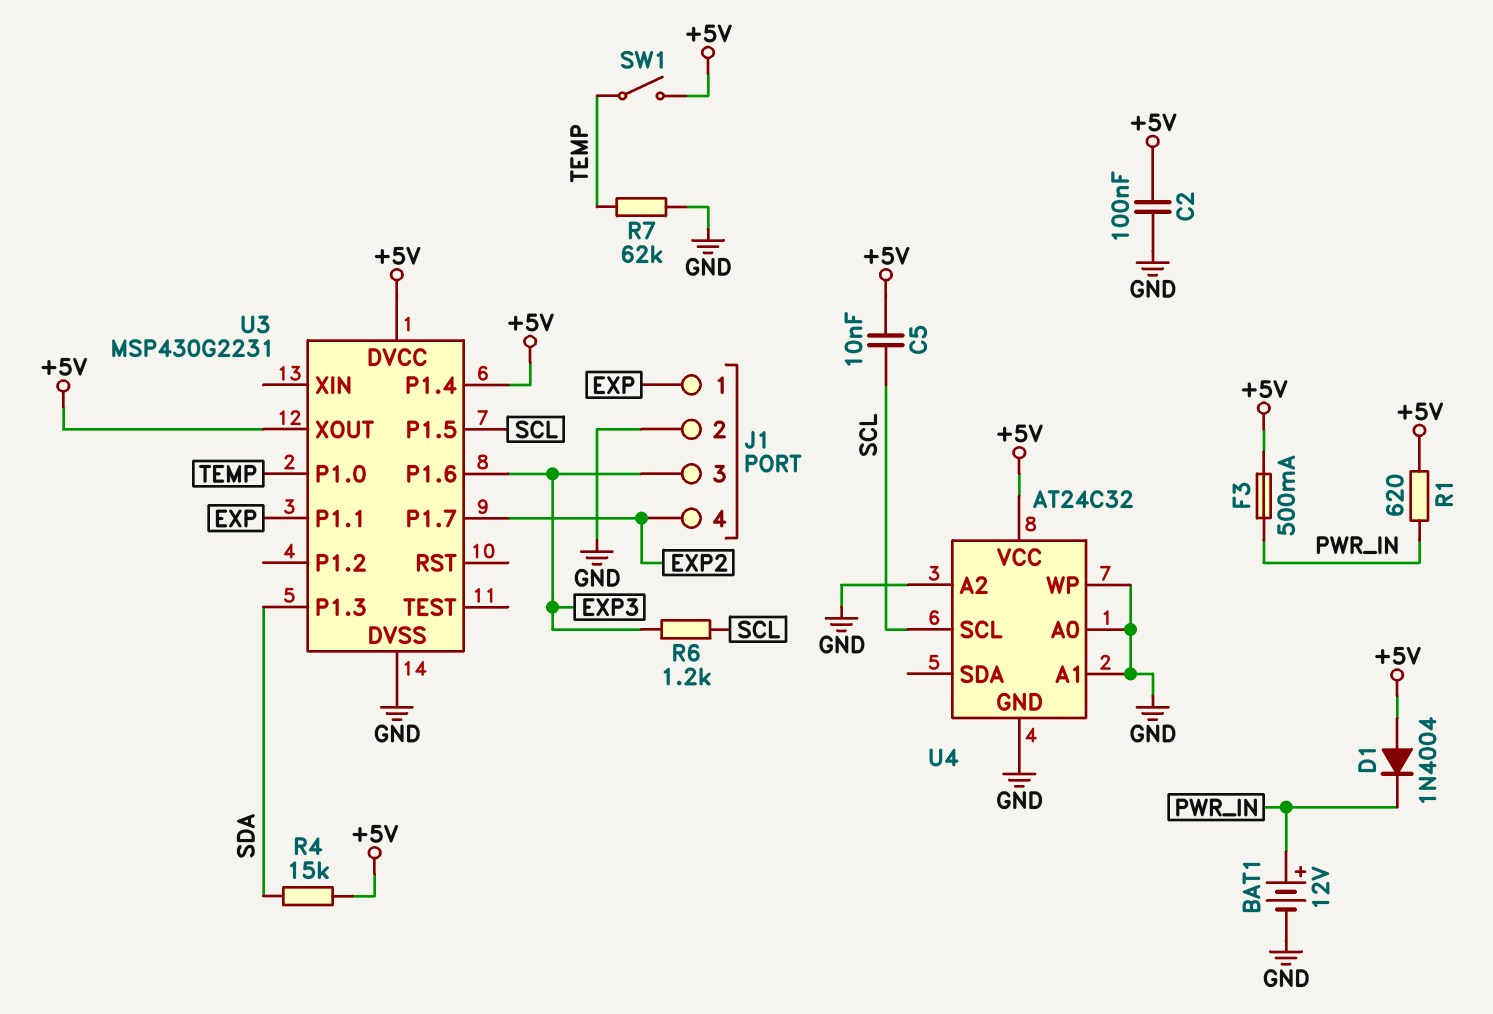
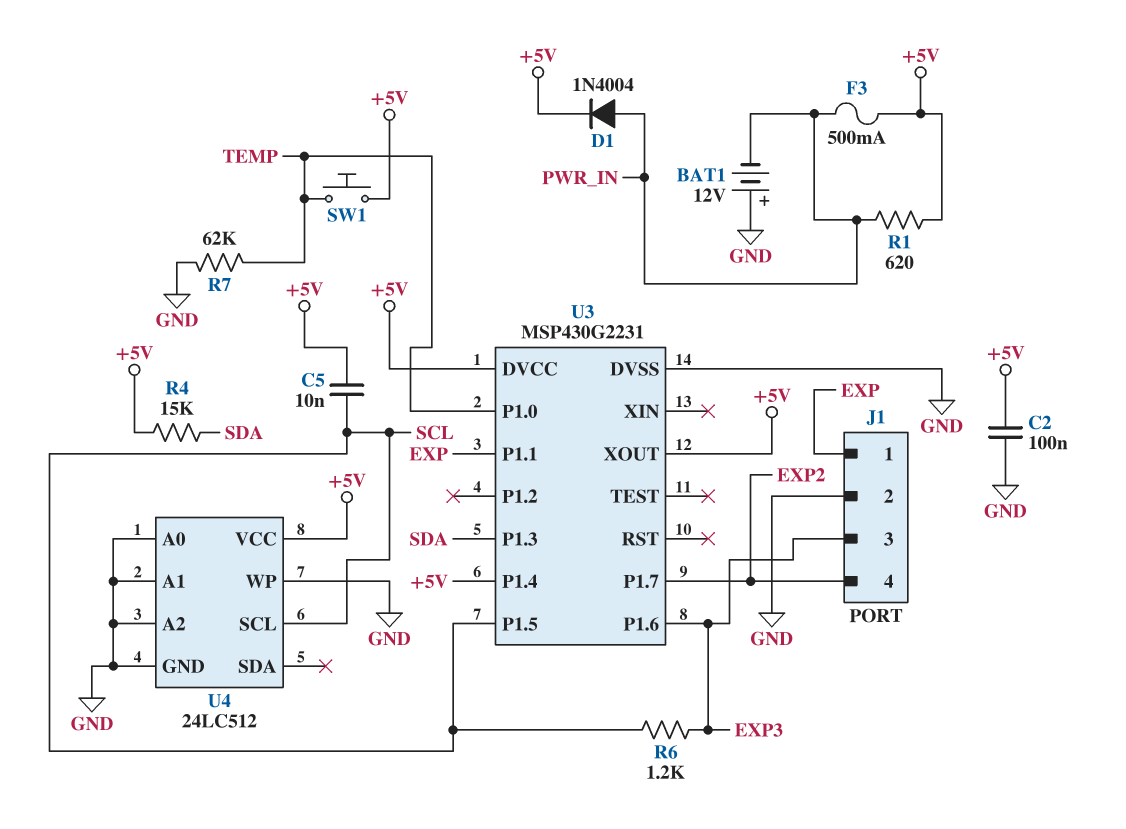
BAT1: 12V (plus PWR_IN, minus GND) -> 12V (plus GND, minus PWR_IN)
D1: diode 1N4004 (A +5V, K PWR_IN) -> diode 1N4004 (A PWR_IN, K +5V)
SW1: switch (+5V, TEMP) -> button (+5V, TEMP)
U4: AT24C32 -> 24LC512

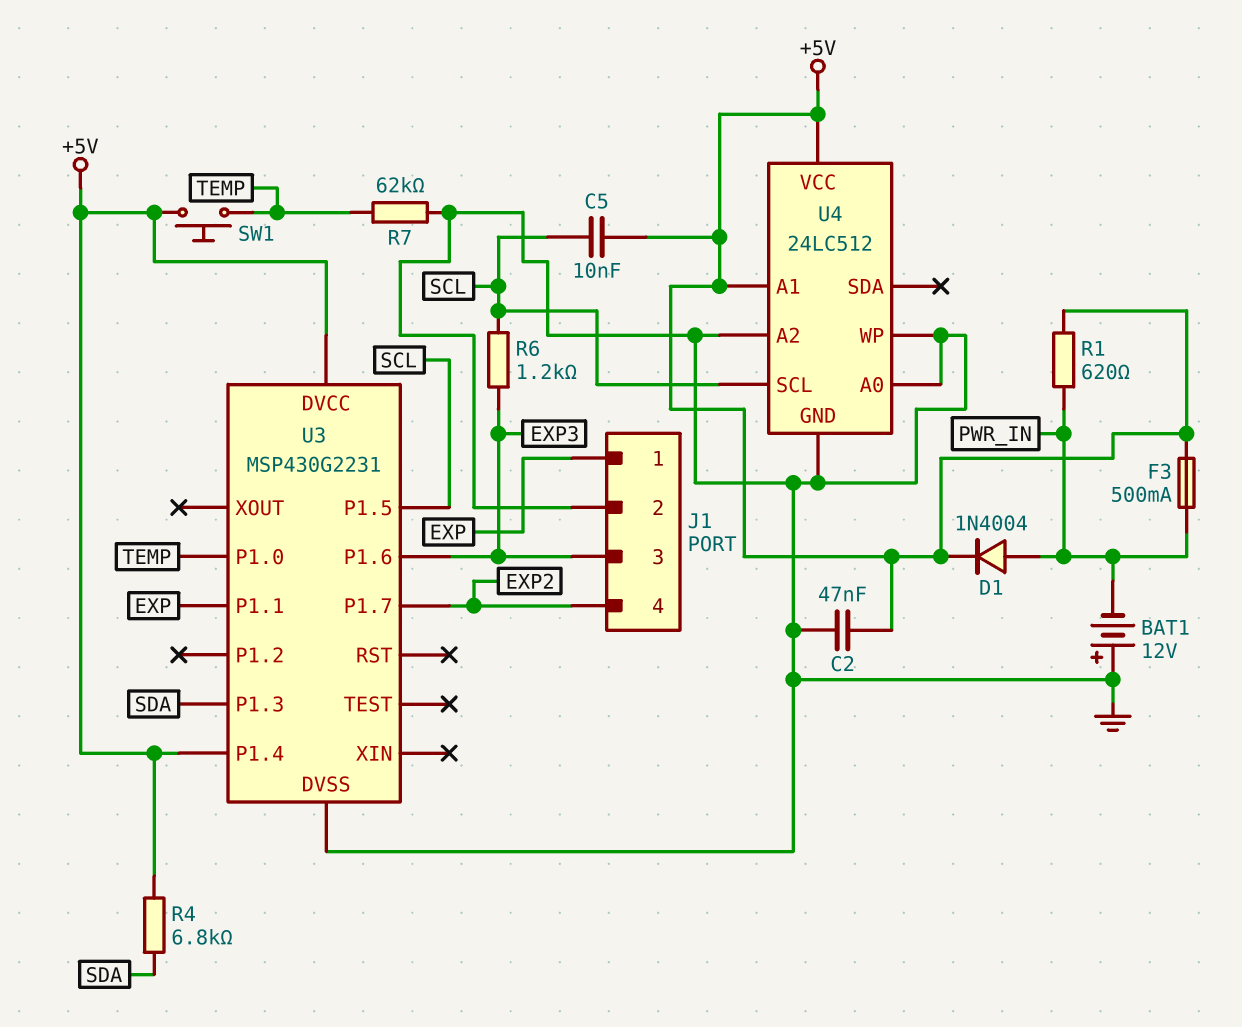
C2: 100nF (+5V, GND) -> 47nF (+5V, GND)
R4: 15k (+5V, SDA) -> 6.8k (+5V, SDA)
U3 pin XOUT: +5V -> none
U4 pin A1: GND -> +5V

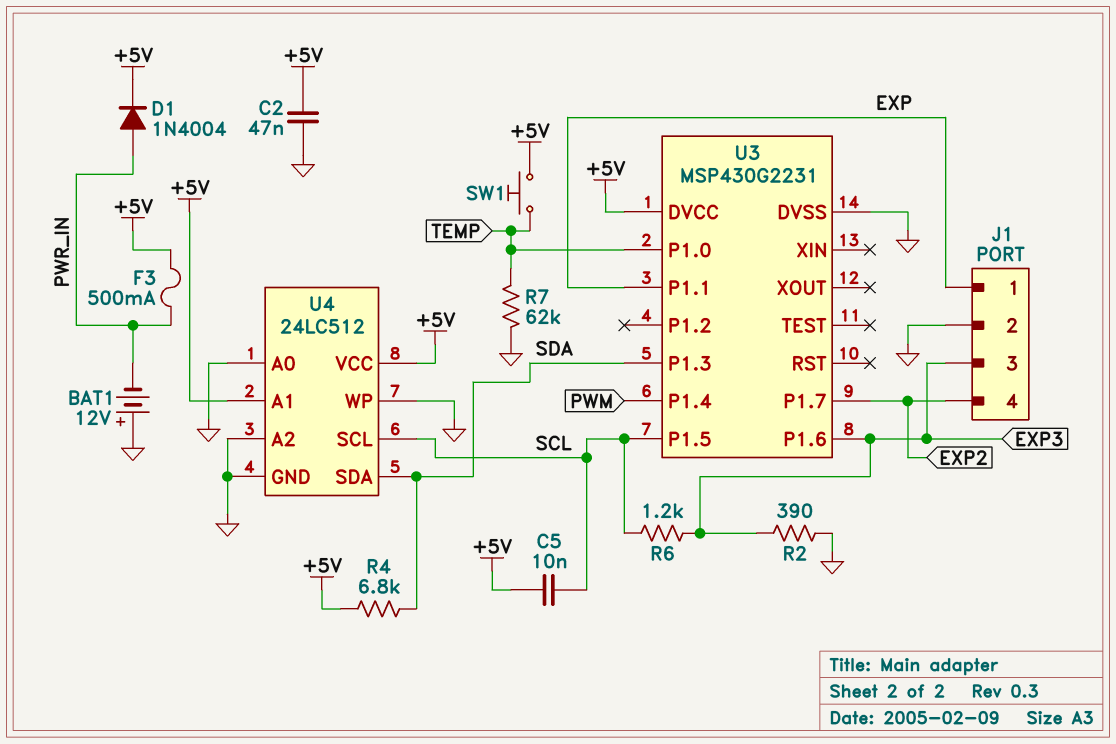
R1: 620 (+5V, PWR_IN) -> none
R2: none -> 390 (EXP3, GND)
U3 pin P1.4: +5V -> PWM
U4 pin SDA: none -> SDA

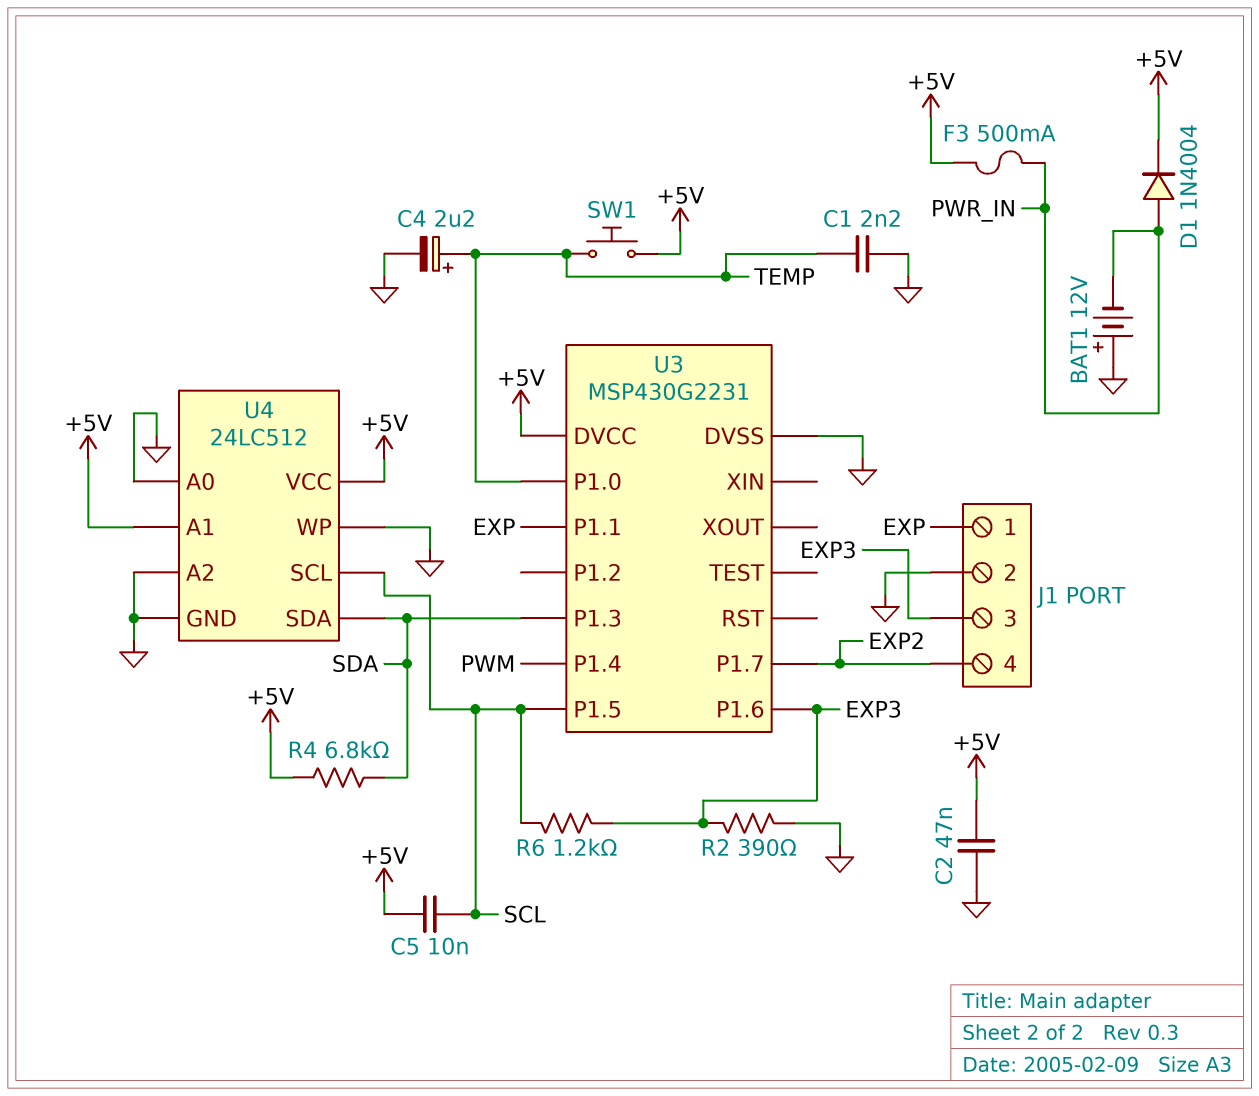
C1: none -> 2.2nF (GND, TEMP)
C4: none -> 2.2uF (plus TEMP, minus GND)
R7: 62k (GND, TEMP) -> none

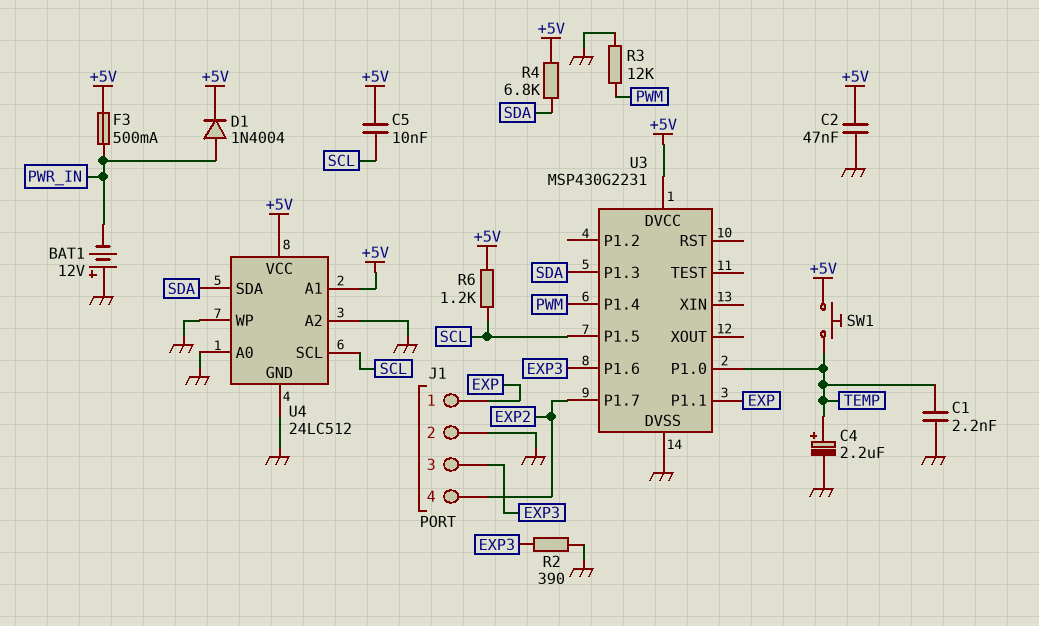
R3: none -> 12k (GND, PWM)
R6: 1.2k (EXP3, SCL) -> 1.2k (+5V, SCL)

